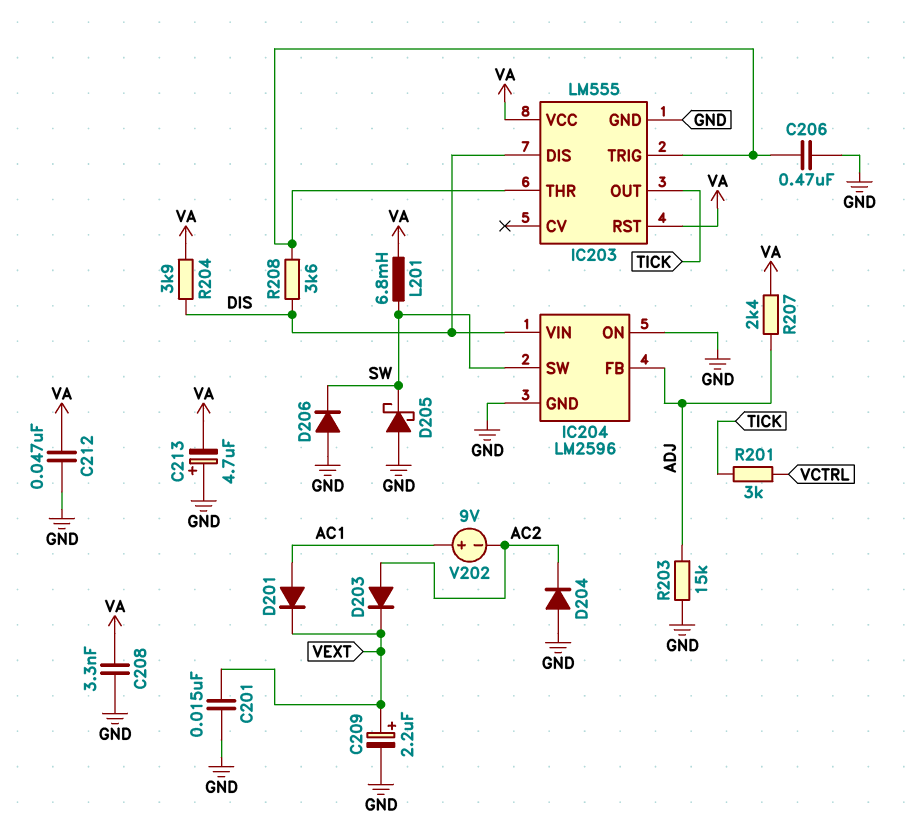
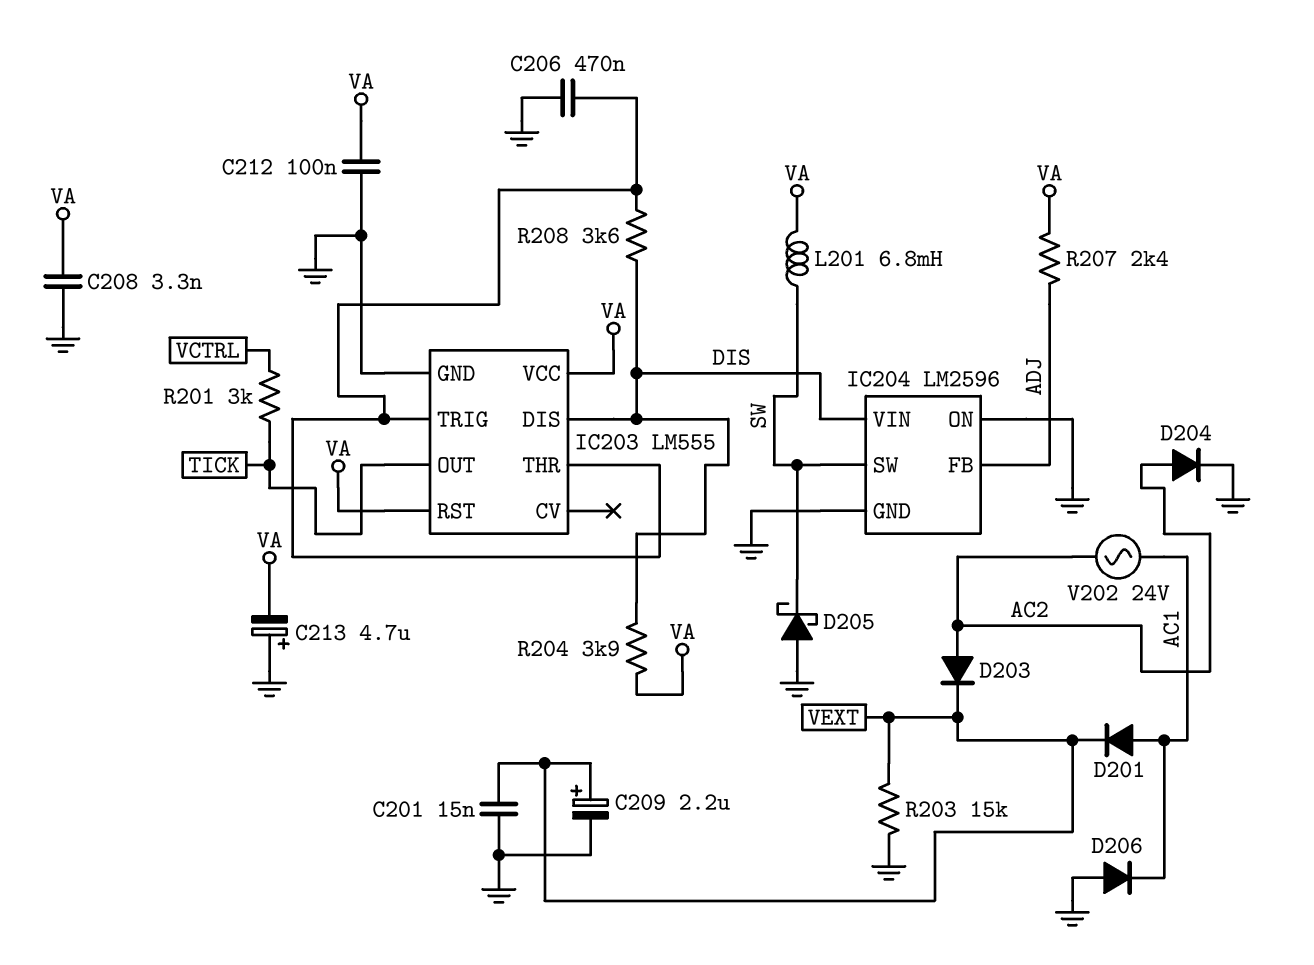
C212: 47nF (GND, VA) -> 100nF (GND, VA)
D204: diode (A GND, K AC2) -> diode (A AC2, K GND)
D206: diode (A GND, K SW) -> diode (A GND, K AC1)
R203: 15k (ADJ, GND) -> 15k (GND, VEXT)
V202: 9V (plus AC1, minus AC2) -> AC 24V (AC1, AC2)

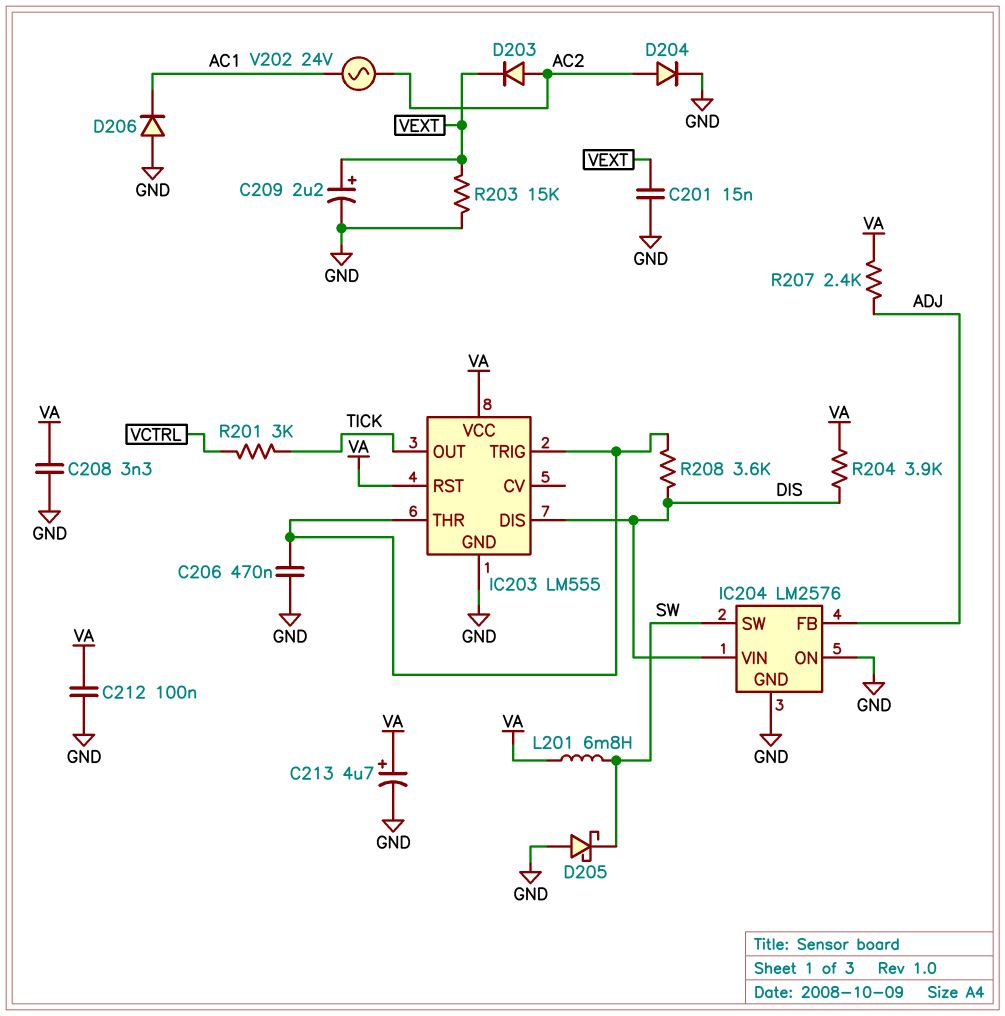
C213: 4.7uF (plus GND, minus VA) -> 4.7uF (plus VA, minus GND)
D201: diode (A AC1, K VEXT) -> none
IC204: LM2596 -> LM2576

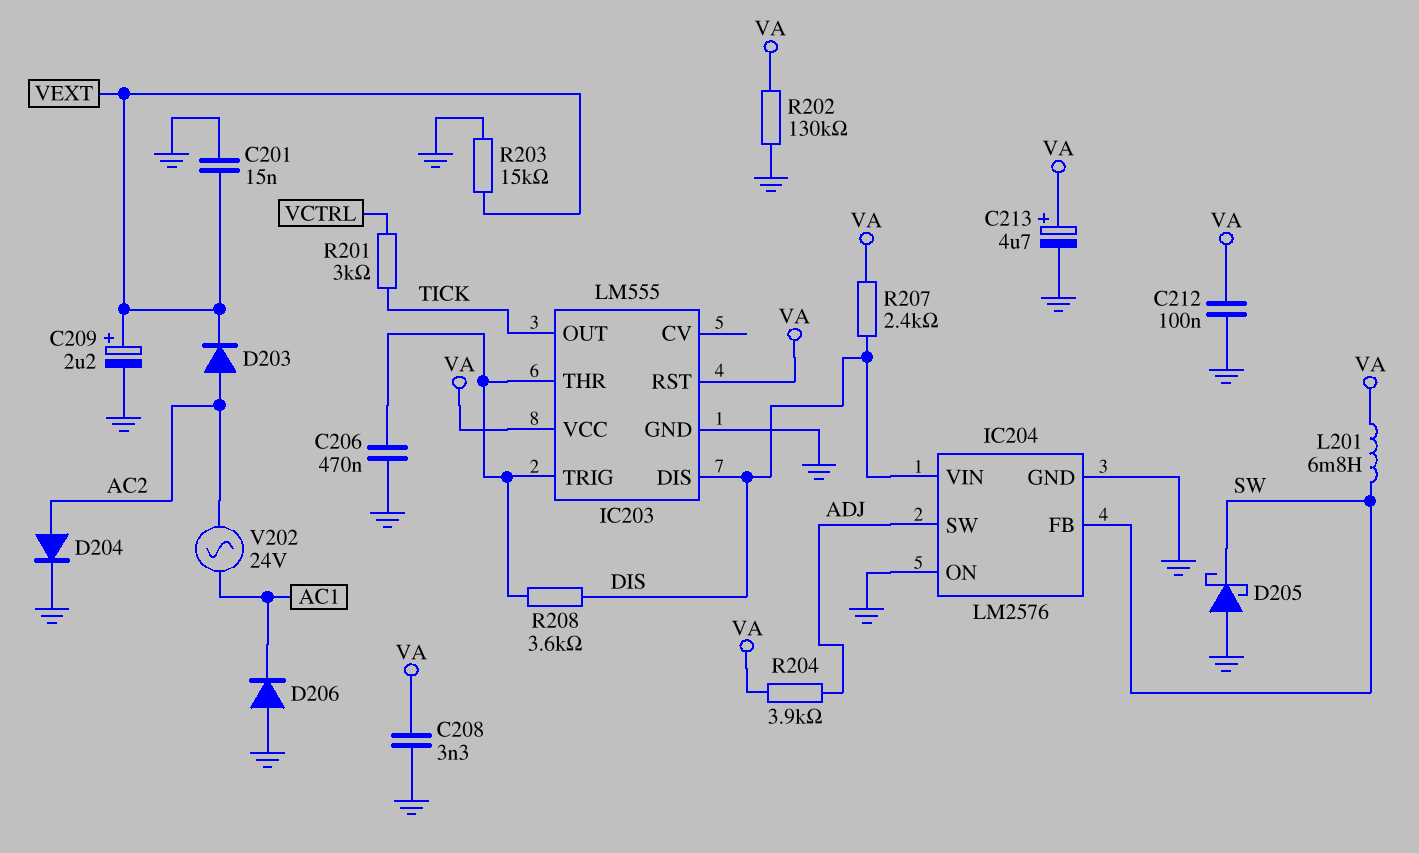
IC204 pin FB: ADJ -> SW
IC204 pin SW: SW -> ADJ
R202: none -> 130k (GND, VA)
R204: 3.9k (DIS, VA) -> 3.9k (ADJ, VA)
R207: 2.4k (ADJ, VA) -> 2.4k (DIS, VA)

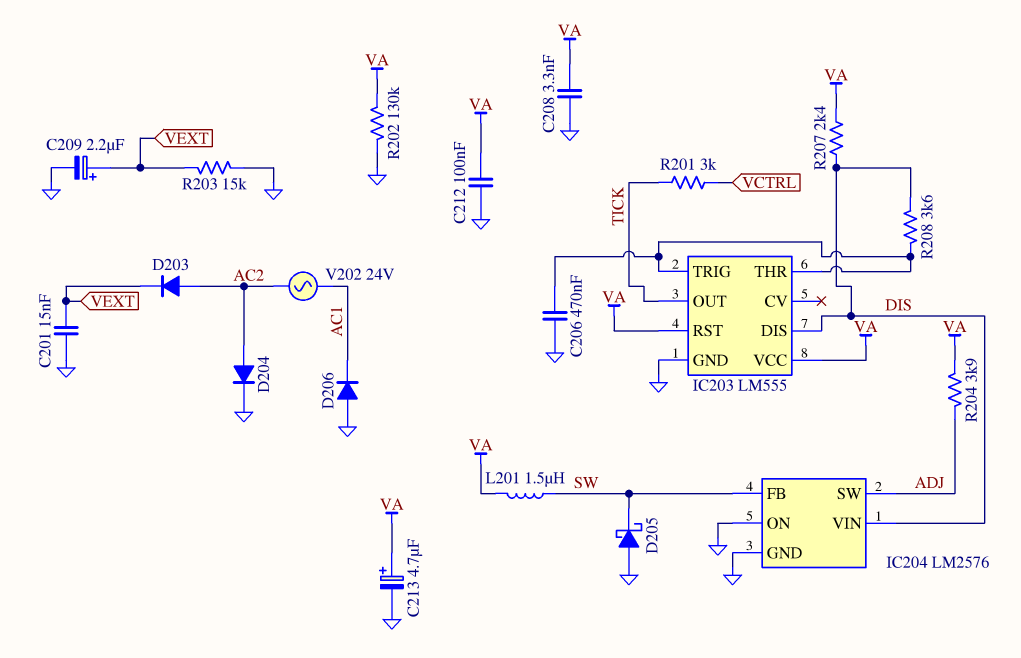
L201: 6.8mH (SW, VA) -> 1.5uH (SW, VA)

